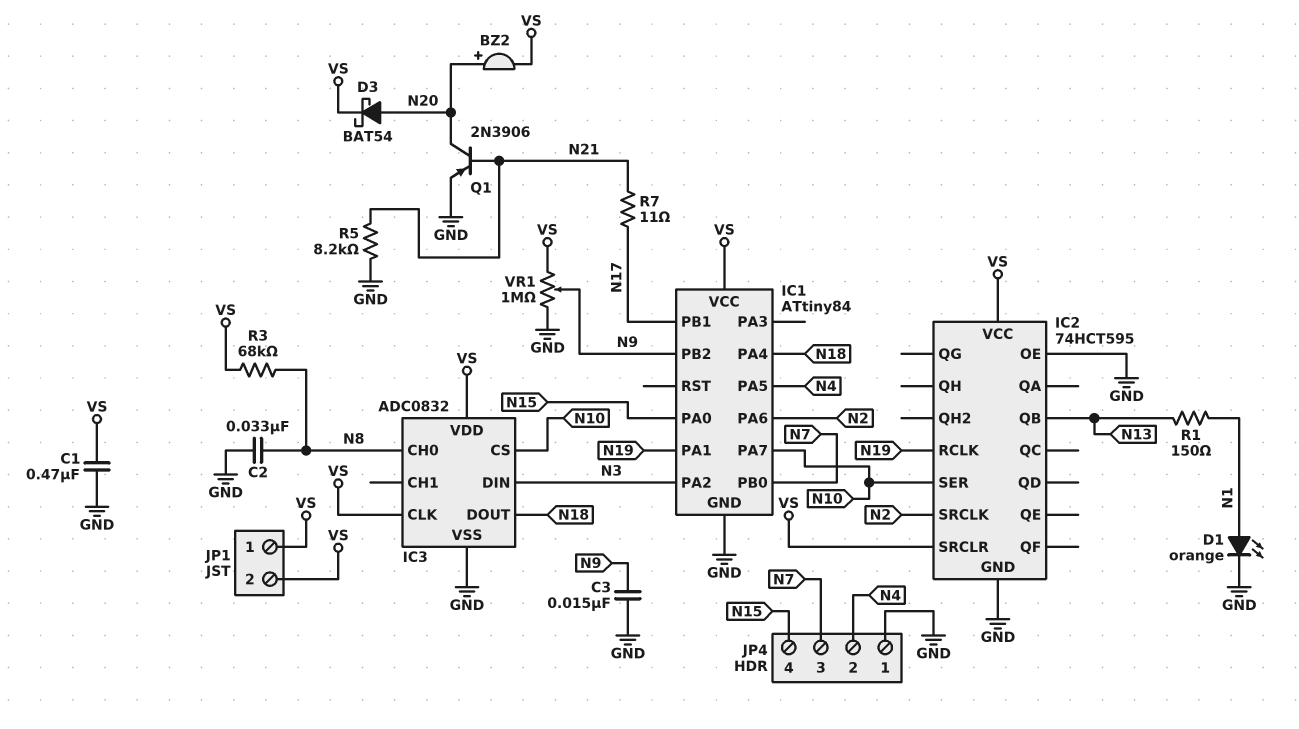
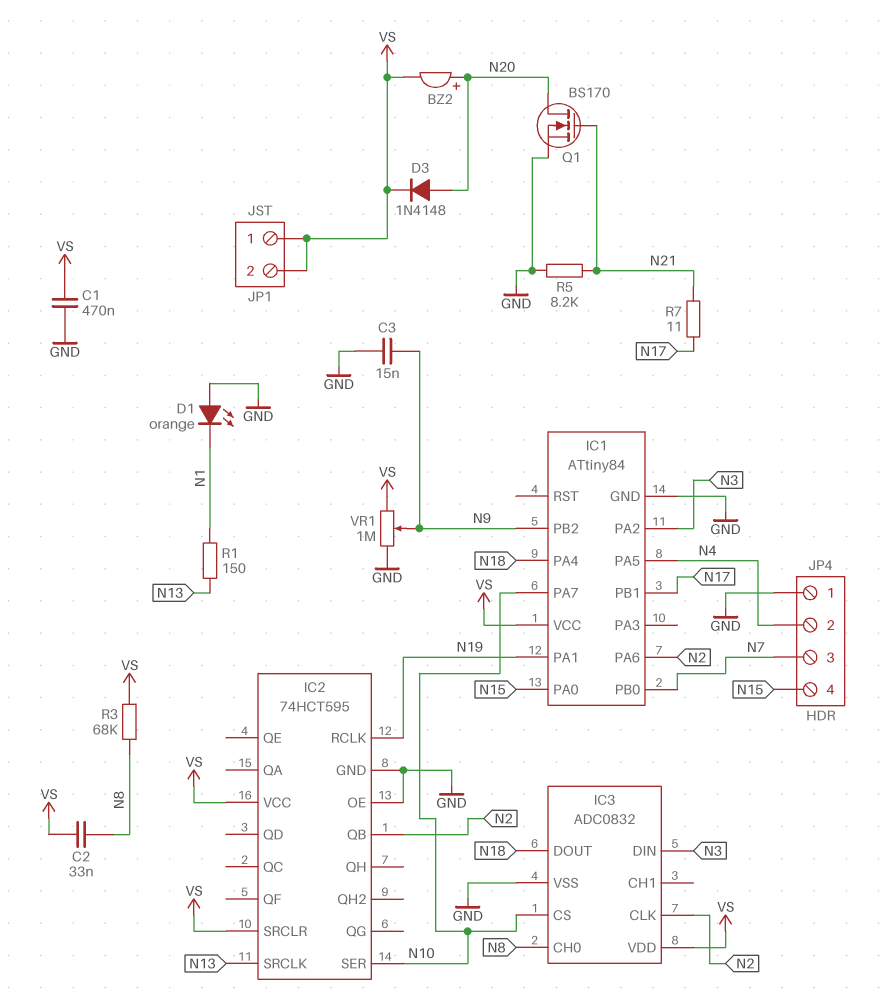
C2: 33nF (GND, N8) -> 33nF (N8, VS)
D1: LED orange (A N1, K GND) -> LED orange (A GND, K N1)
D3: schottky BAT54 (A N20, K VS) -> diode 1N4148 (A N20, K VS)
IC2 pin QB: N13 -> N2
IC2 pin SRCLK: N2 -> N13
IC3 pin CLK: VS -> N2
Q1: PNP 2N3906 (B N21, C N20, E GND) -> NMOS BS170 (G N21, D N20, S GND)

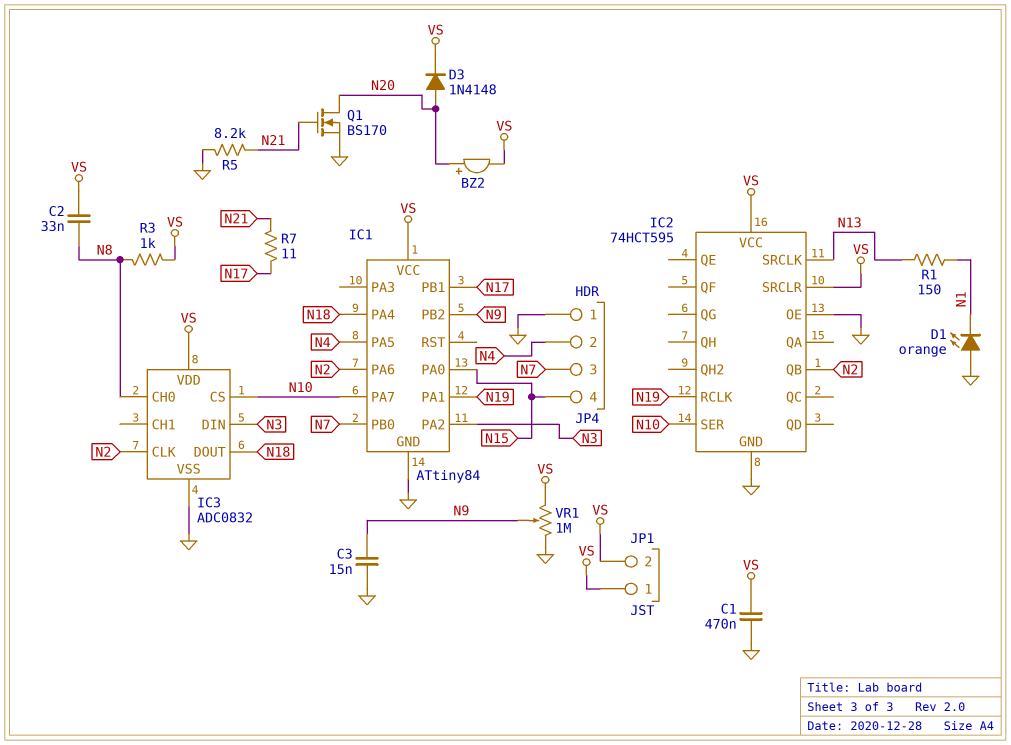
R3: 68k (N8, VS) -> 1k (N8, VS)

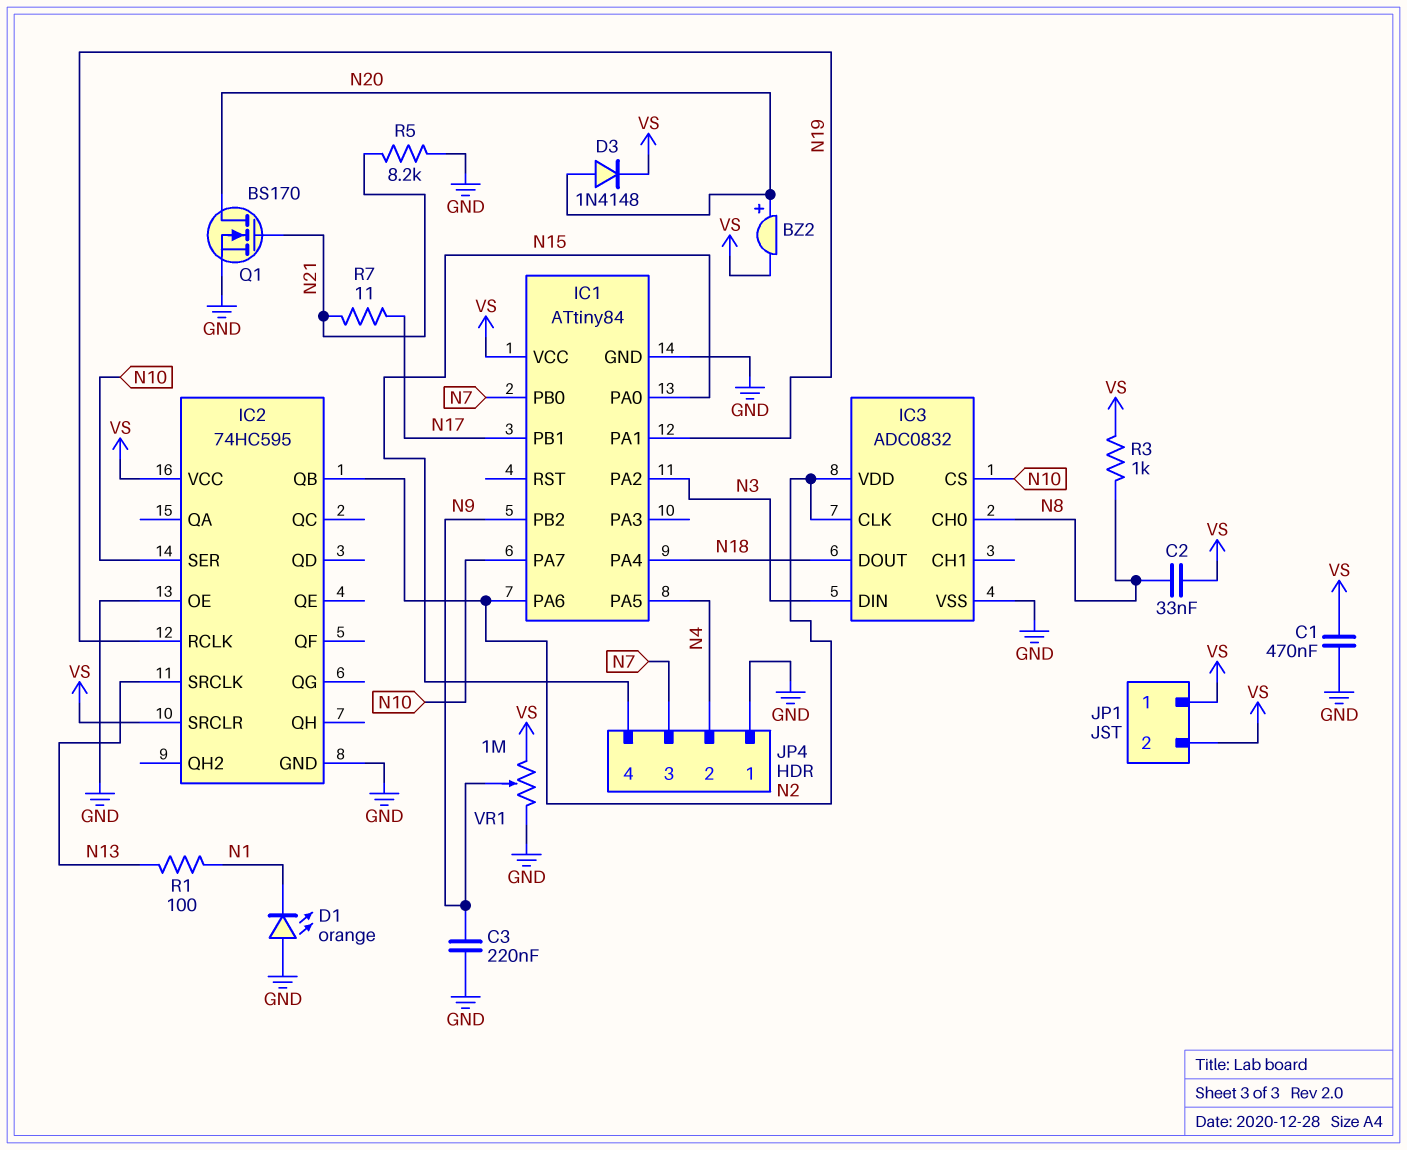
C3: 15nF (GND, N9) -> 220nF (GND, N9)
IC2: 74HCT595 -> 74HC595
IC3 pin VDD: VS -> N2
R1: 150 (N1, N13) -> 100 (N1, N13)

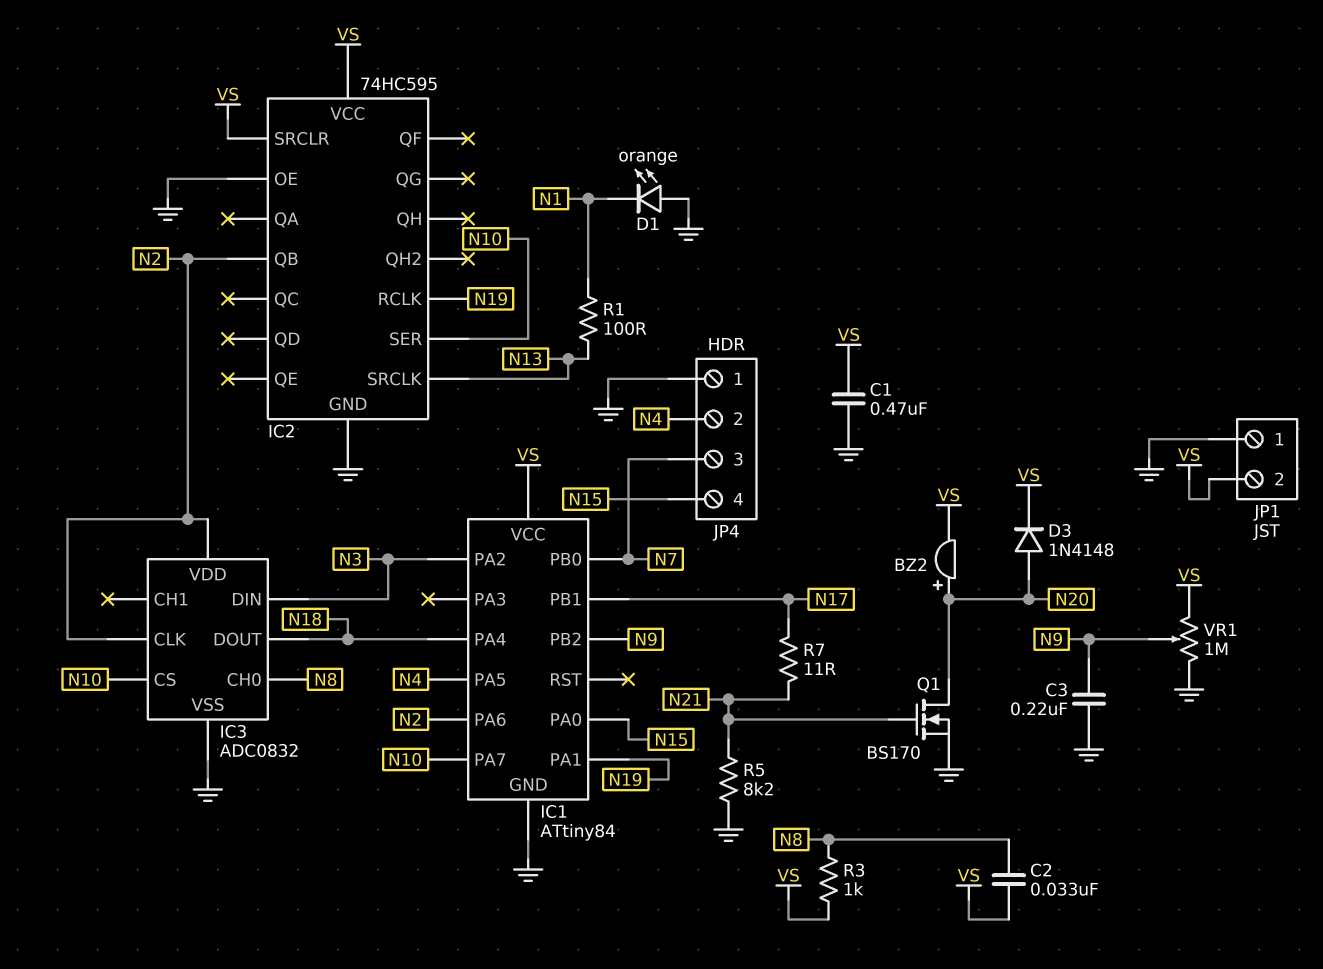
JP1 pin 1: VS -> GND

